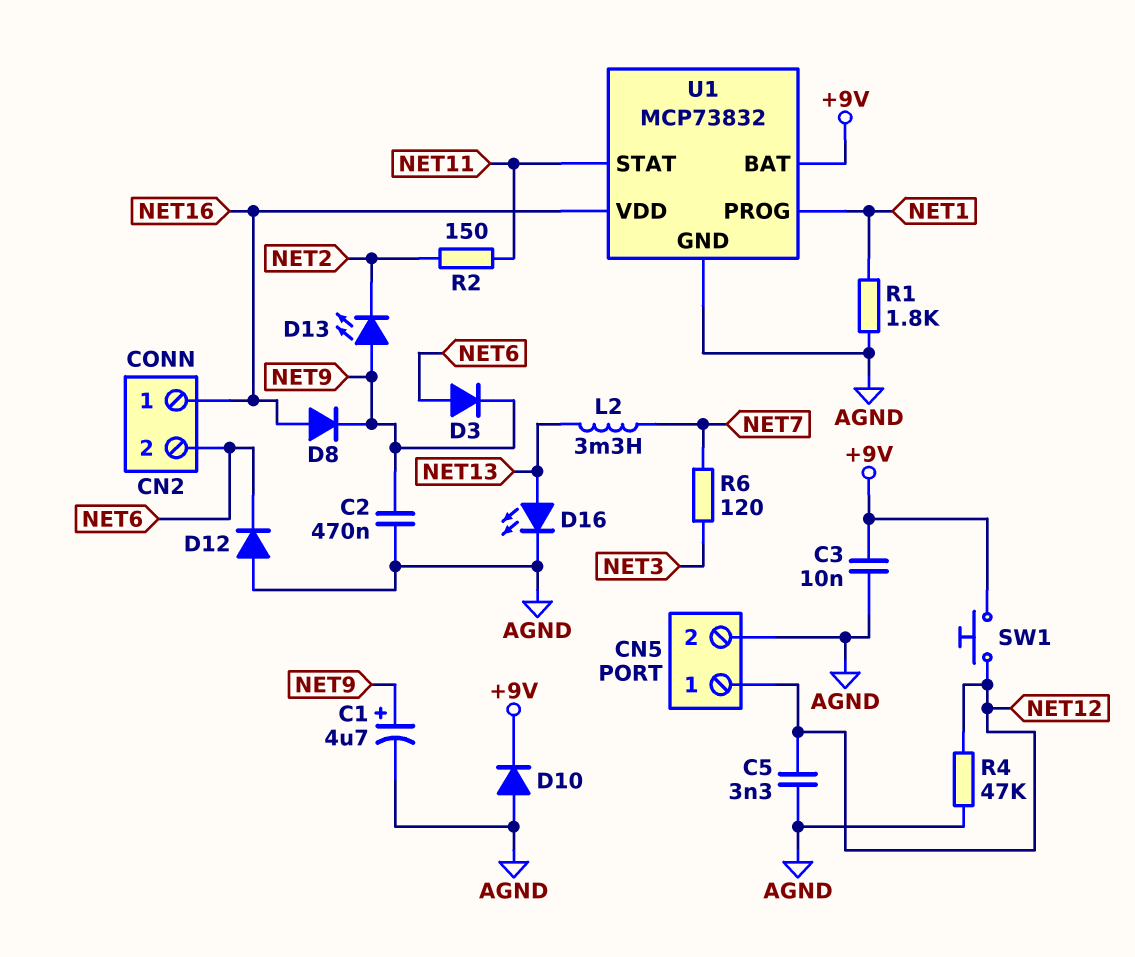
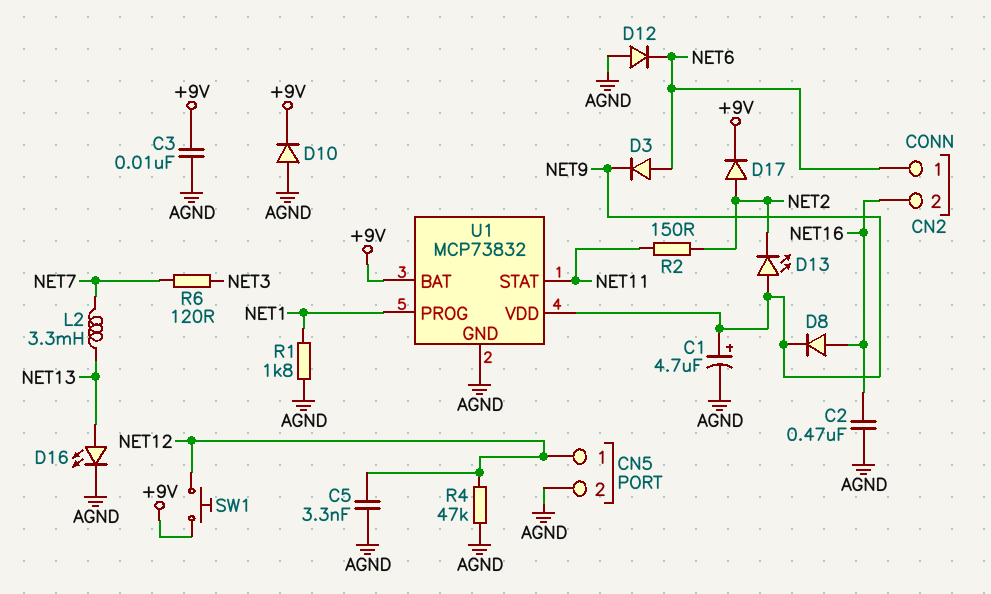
C2: 470nF (AGND, NET9) -> 470nF (AGND, NET16)
CN2 pin 1: NET16 -> NET6
CN2 pin 2: NET6 -> NET16
D17: none -> diode (A NET2, K +9V)
U1 pin VDD: NET16 -> NET9

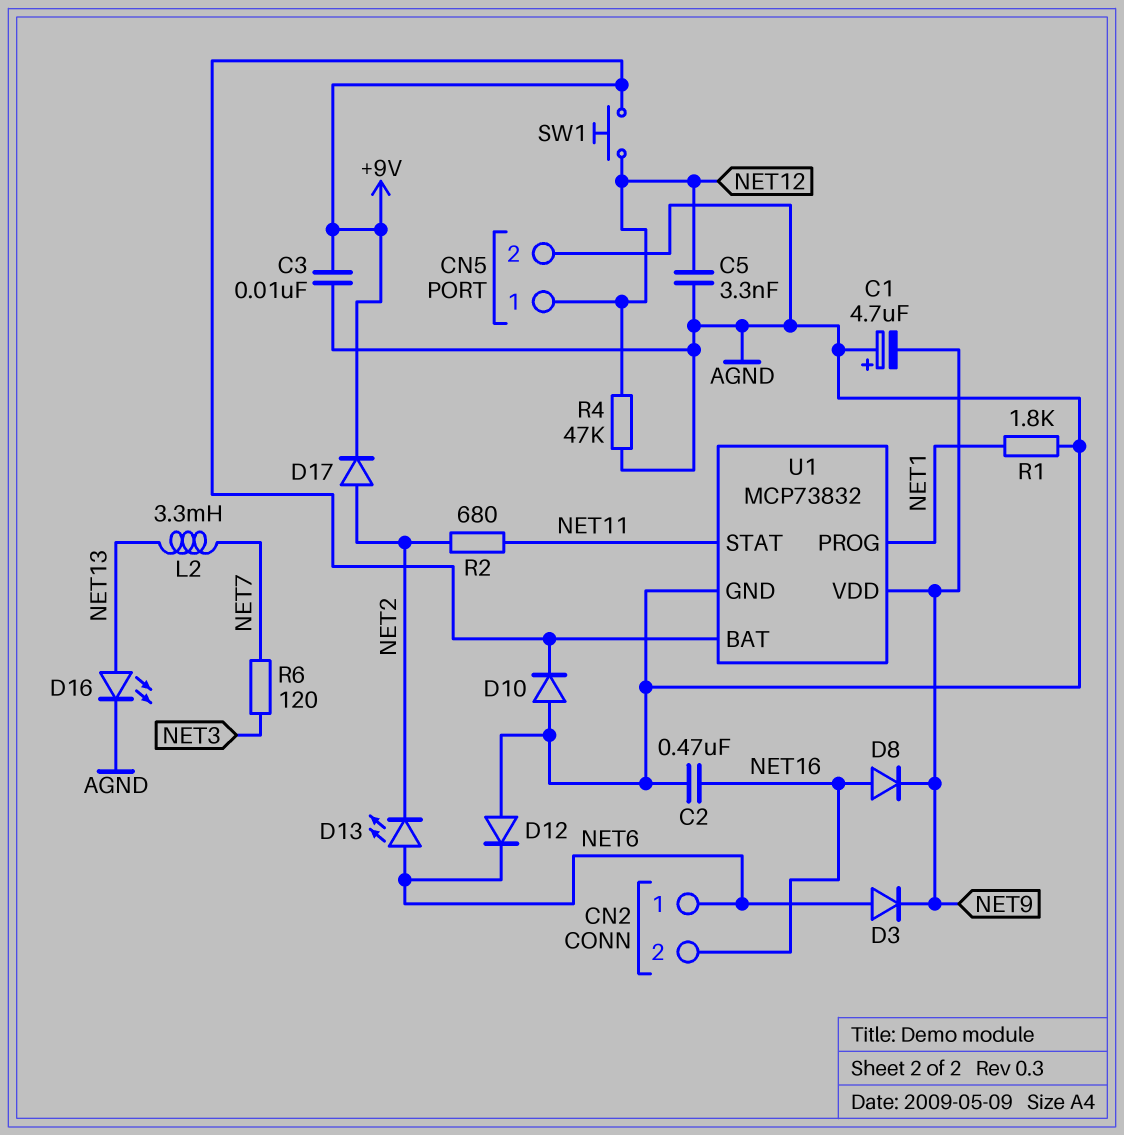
C1: 4.7uF (plus NET9, minus AGND) -> 4.7uF (plus AGND, minus NET9)
D13: LED (A NET9, K NET2) -> LED (A NET6, K NET2)
R2: 150 (NET2, NET11) -> 680 (NET2, NET11)

